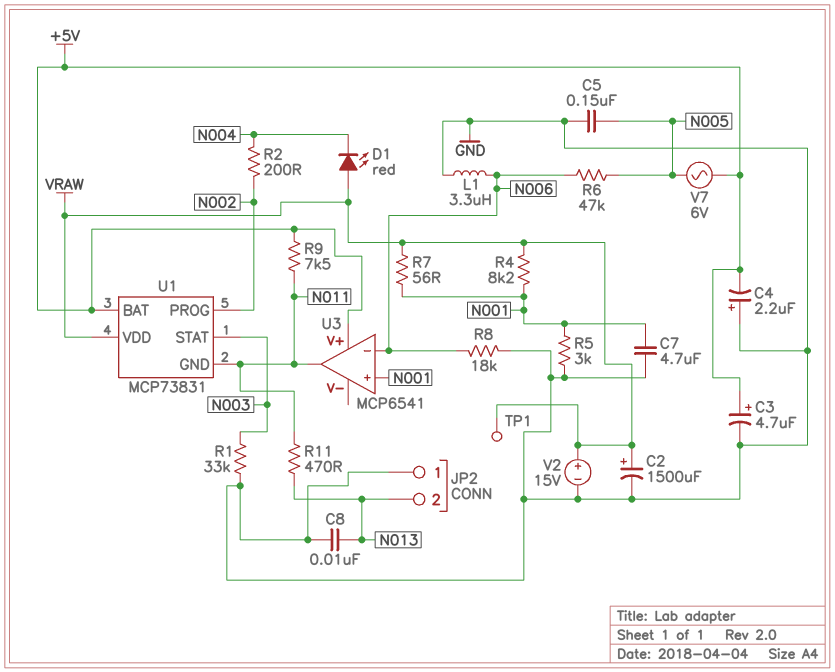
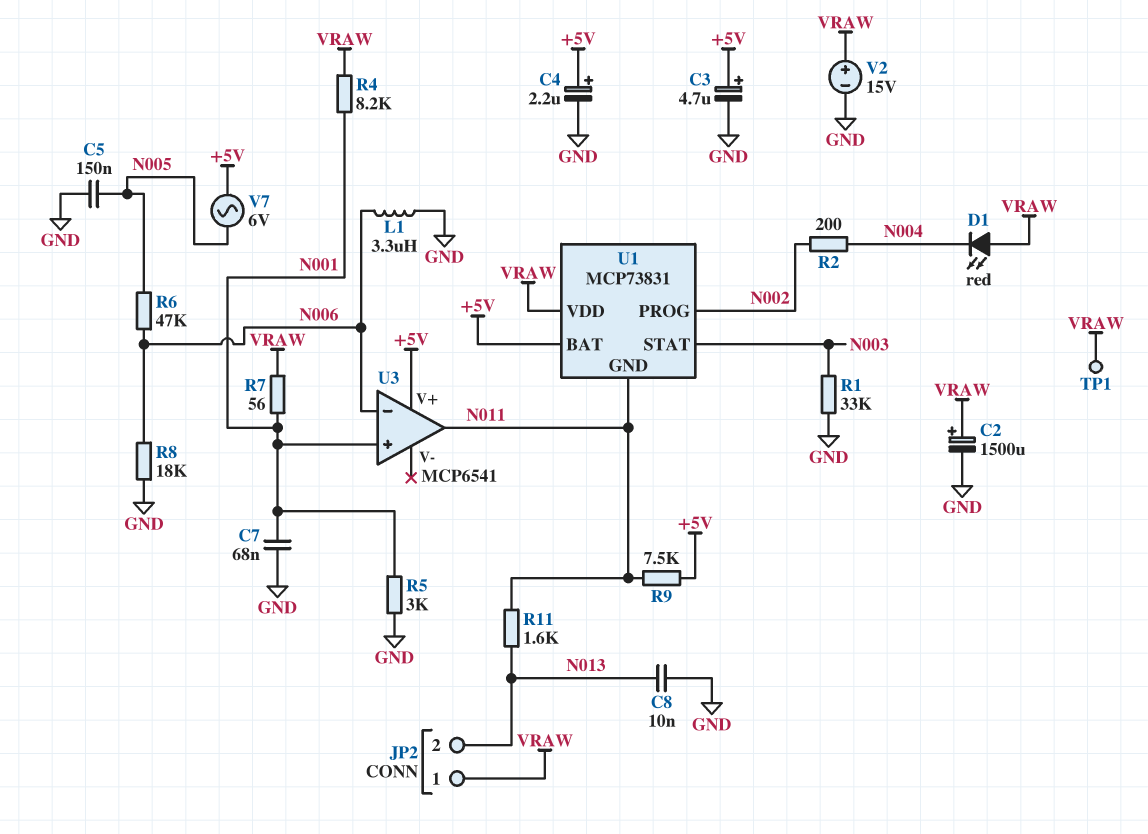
C4: 2.2uF (plus GND, minus +5V) -> 2.2uF (plus +5V, minus GND)
C7: 4.7uF (GND, N001) -> 68nF (GND, N001)
JP2 pin 1: GND -> VRAW
R11: 470 (N011, N013) -> 1.6k (N011, N013)

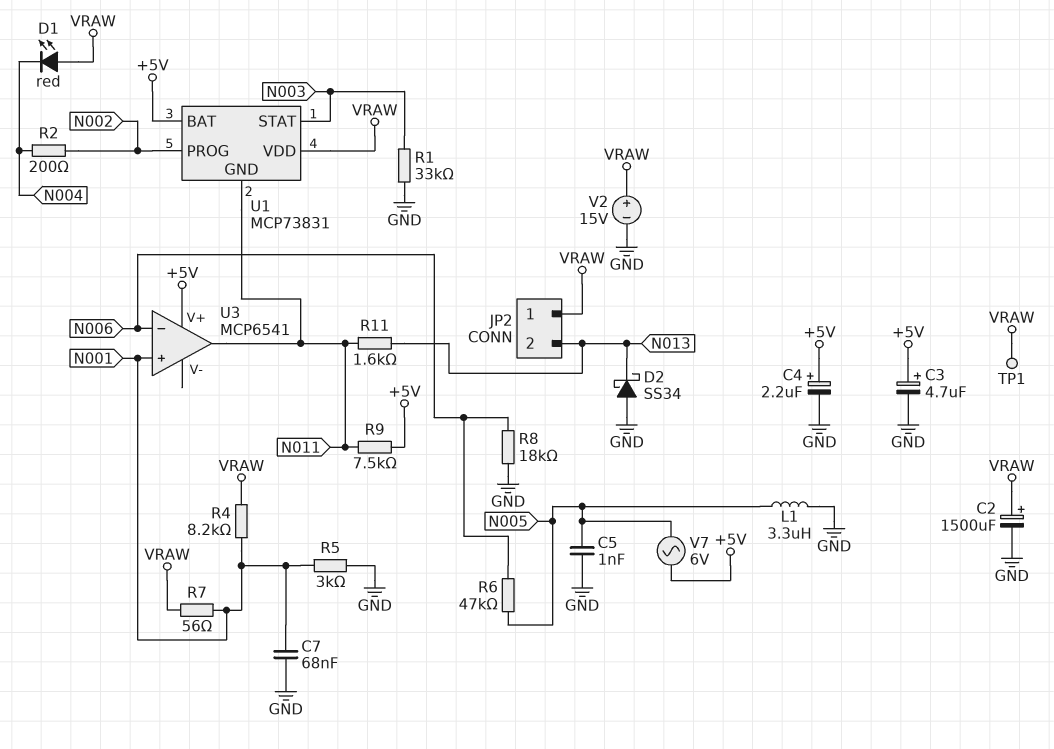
C5: 150nF (GND, N005) -> 1nF (GND, N005)
C8: 10nF (GND, N013) -> none
D2: none -> schottky SS34 (A GND, K N013)
L1: 3.3uH (GND, N006) -> 3.3uH (GND, N005)

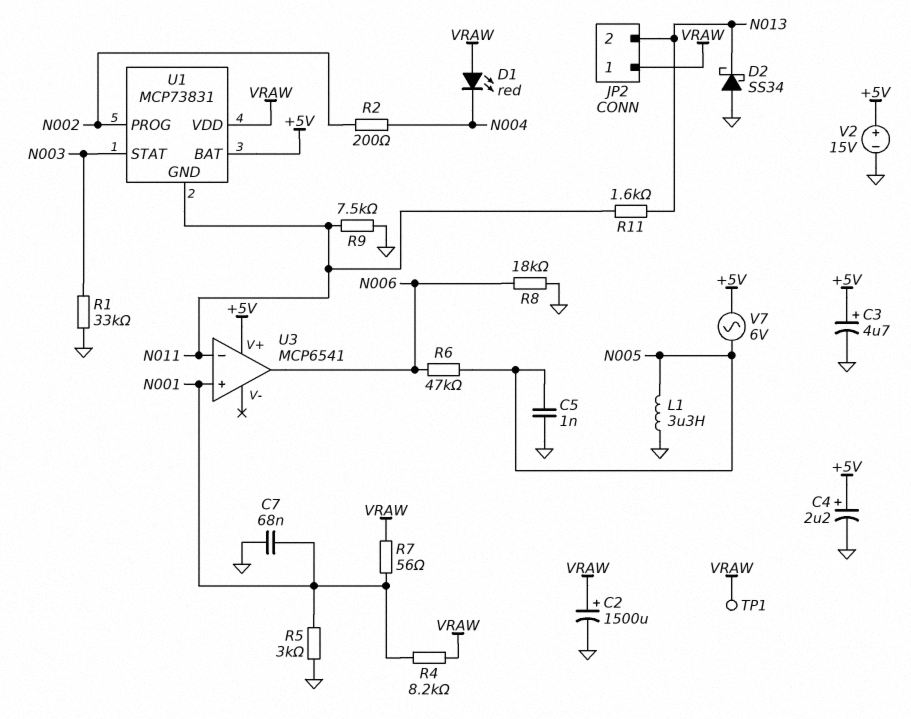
R9: 7.5k (+5V, N011) -> 7.5k (GND, N011)
U3 pin in-: N006 -> N011
U3 pin out: N011 -> N006
V2: 15V (plus VRAW, minus GND) -> 15V (plus +5V, minus GND)

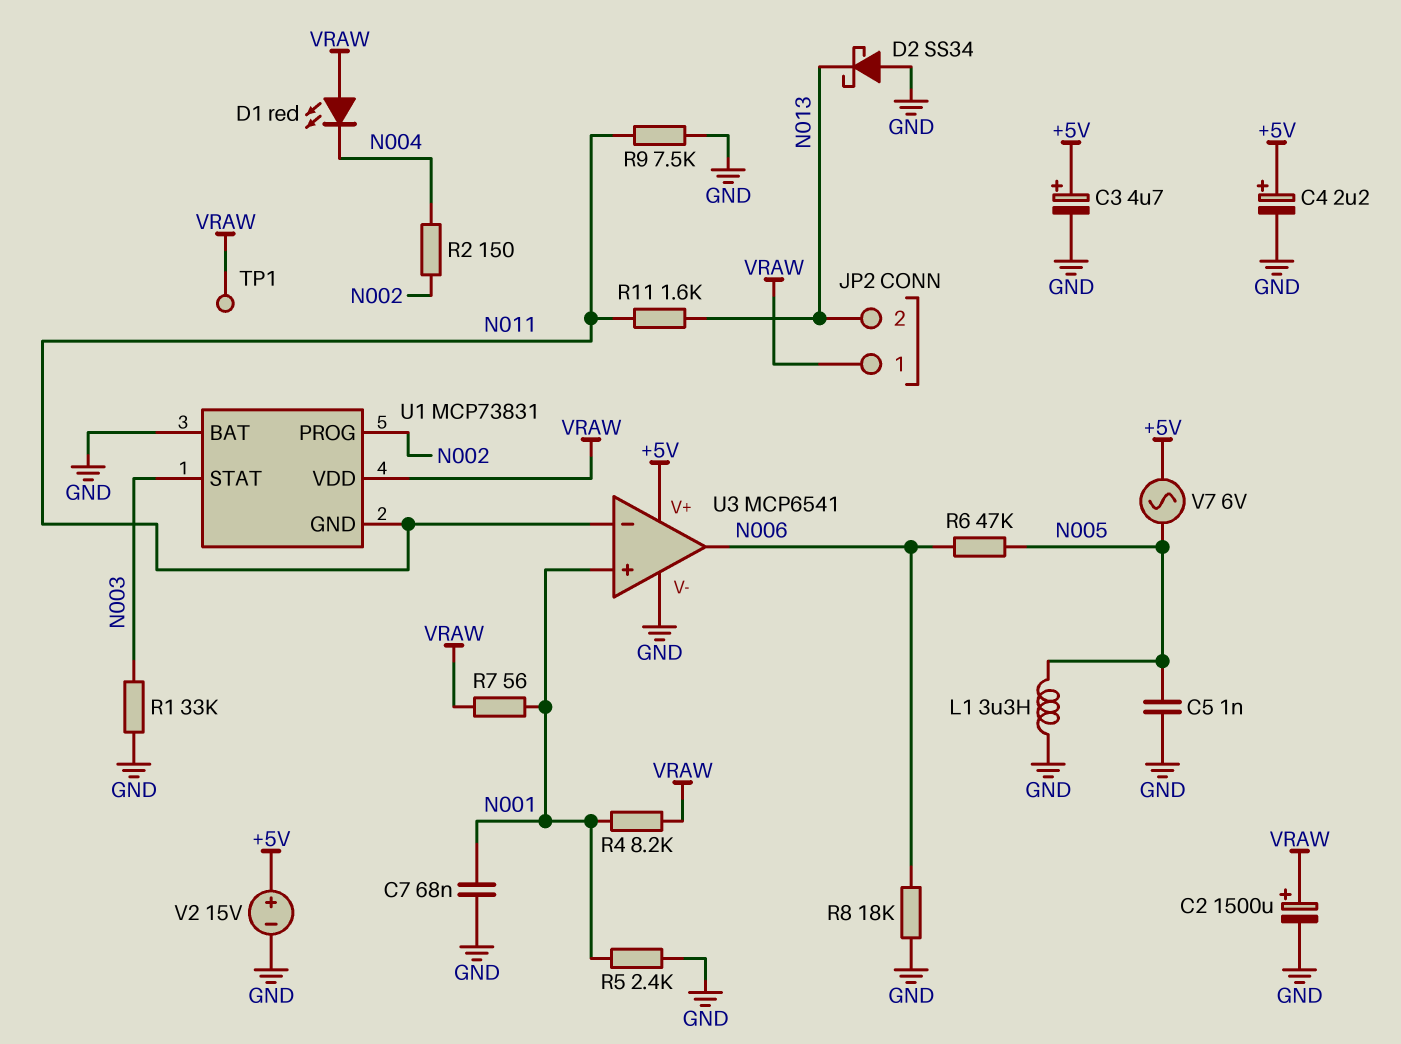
R2: 200 (N002, N004) -> 150 (N002, N004)
R5: 3k (GND, N001) -> 2.4k (GND, N001)
U1 pin BAT: +5V -> GND
U3 pin V-: none -> GND

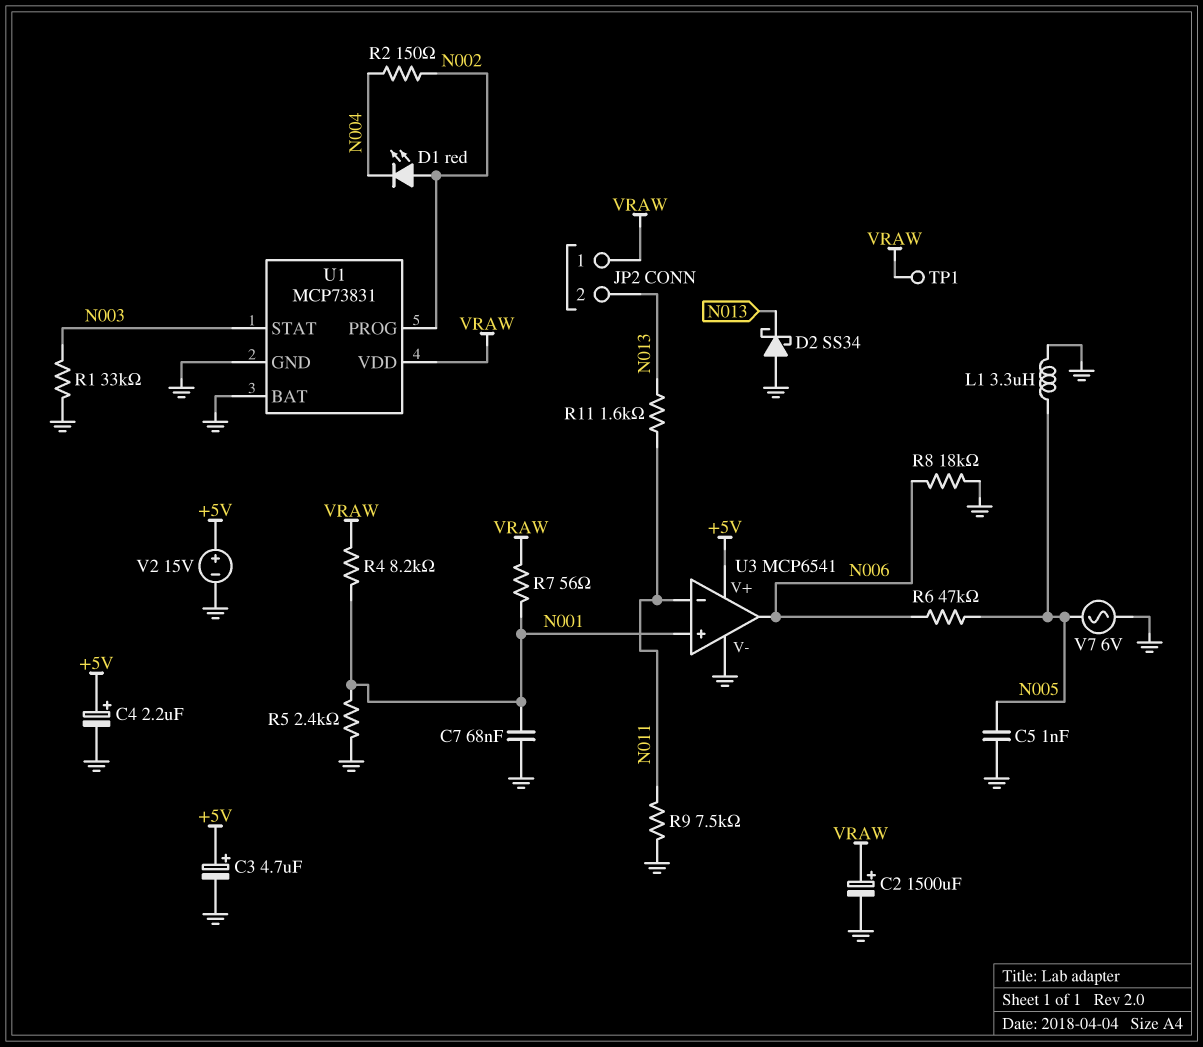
D1: LED red (A VRAW, K N004) -> LED red (A N002, K N004)
U1 pin GND: N011 -> GND
V7: AC 6V (+5V, N005) -> AC 6V (GND, N005)

